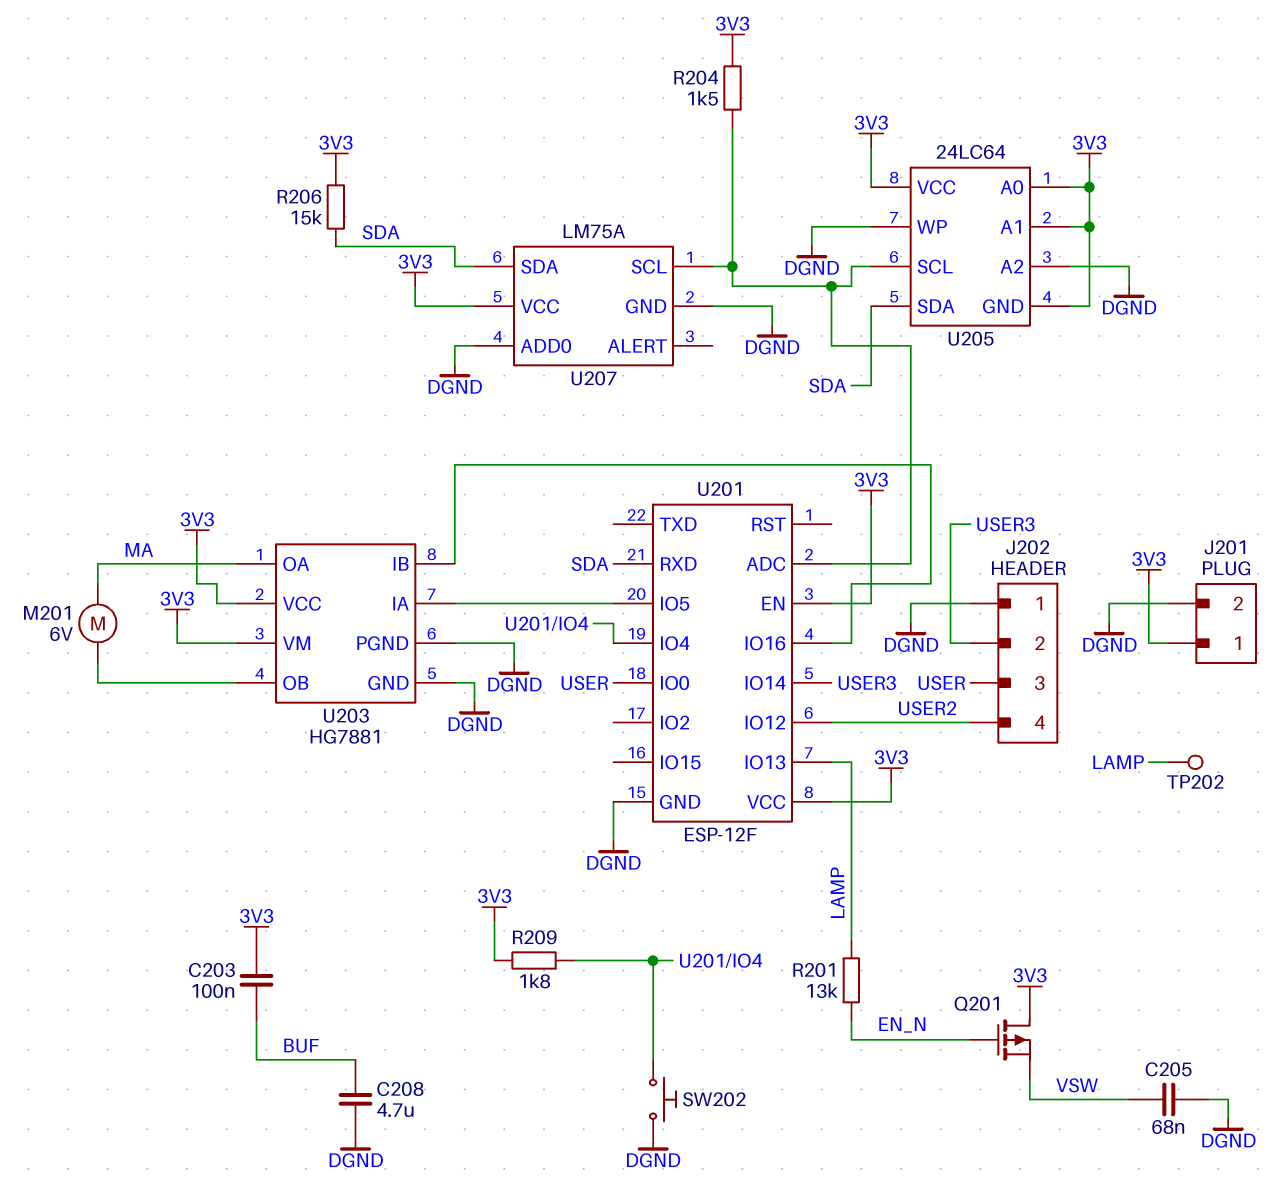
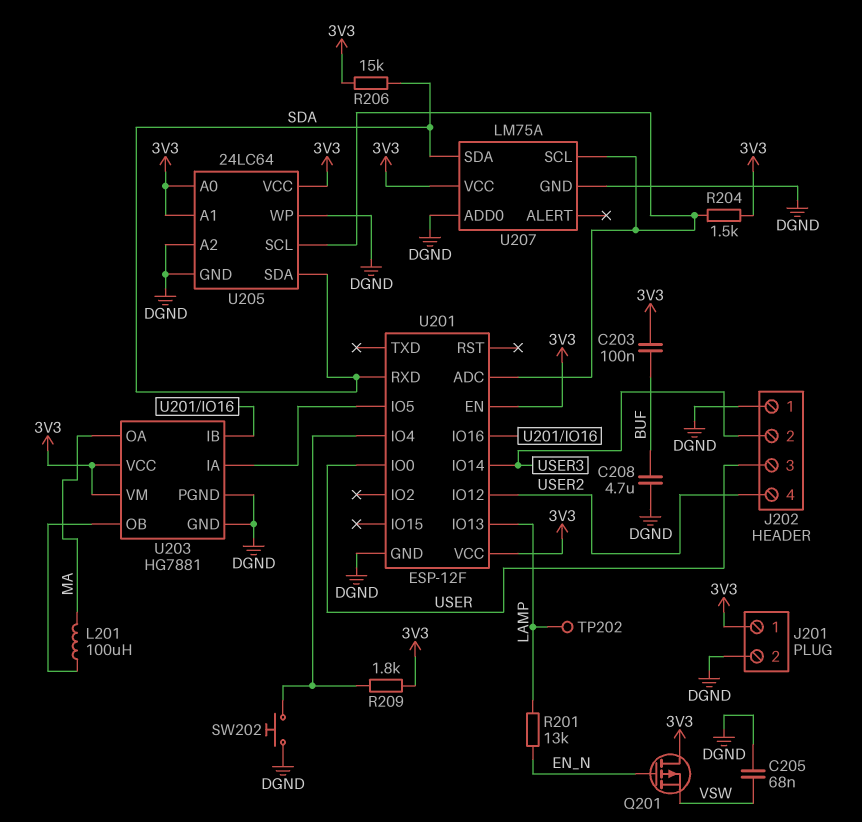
L201: none -> 100uH (MA, U203/OB)
M201: motor 6V (MA, U203/OB) -> none
U205 pin GND: 3V3 -> DGND

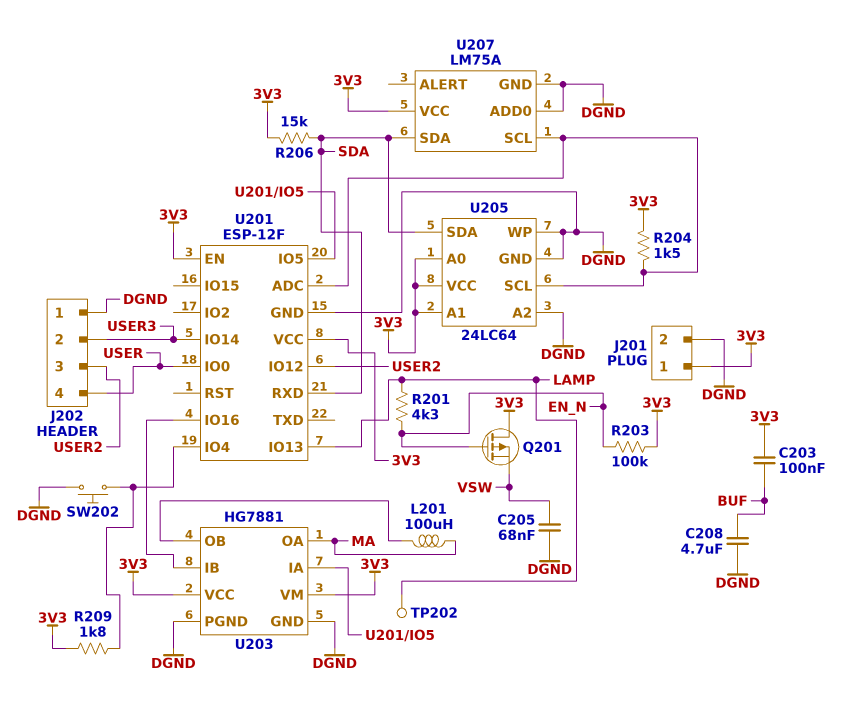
J202 pin 3: USER -> USER2
J202 pin 4: USER2 -> USER
R201: 13k (EN_N, LAMP) -> 4.3k (EN_N, LAMP)
R203: none -> 100k (3V3, EN_N)

